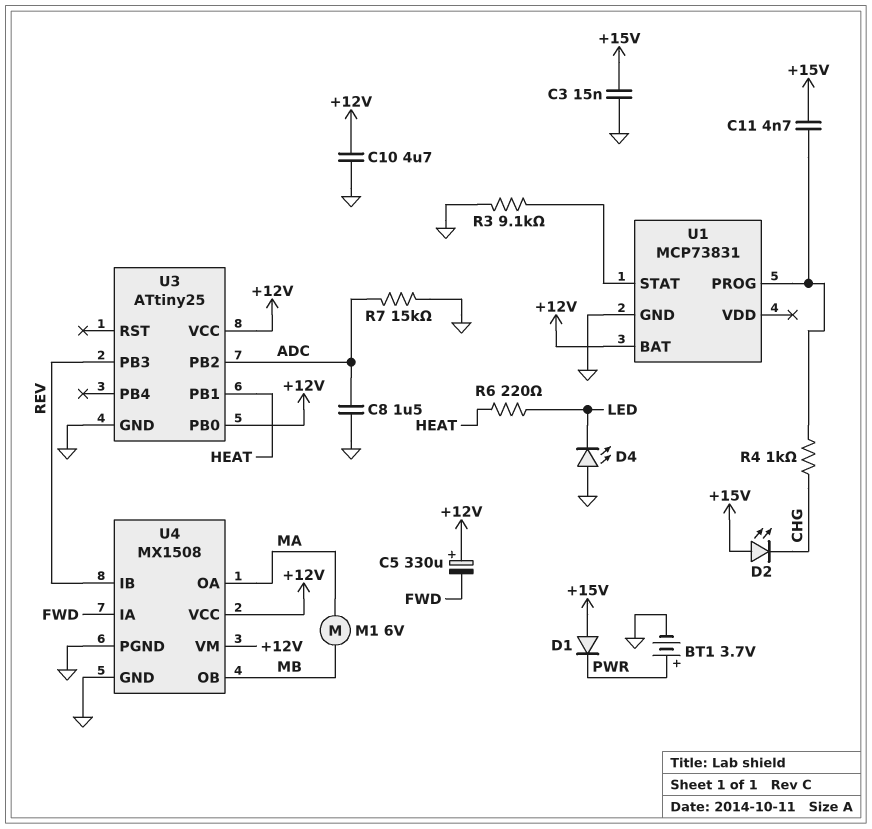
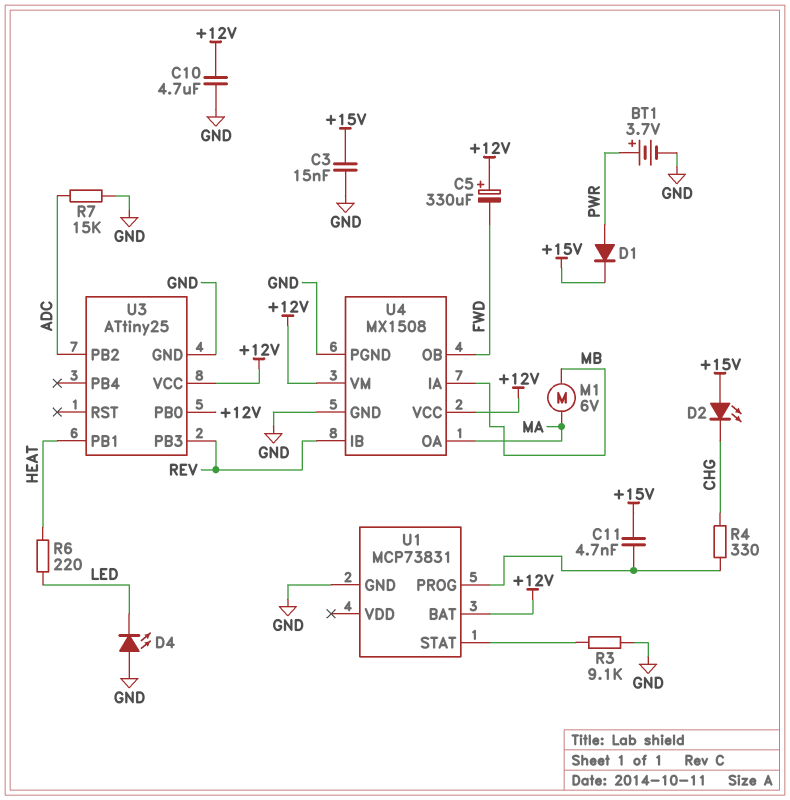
C8: 1.5uF (ADC, GND) -> none
D1: diode (A +15V, K PWR) -> diode (A PWR, K +15V)
R4: 1k (CHG, U1/PROG) -> 330 (CHG, U1/PROG)
U4 pin IA: FWD -> MB
U4 pin OB: MB -> FWD

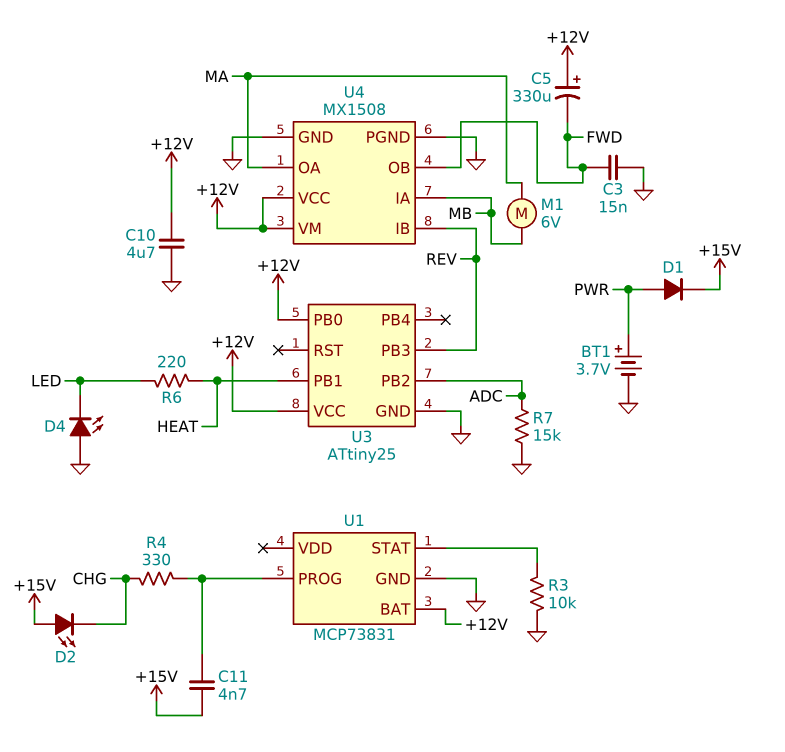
C3: 15nF (+15V, GND) -> 15nF (FWD, GND)
R3: 9.1k (GND, U1/STAT) -> 10k (GND, U1/STAT)

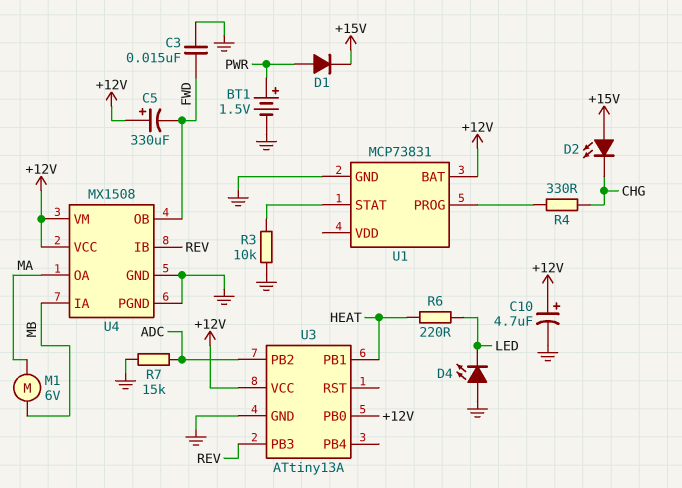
BT1: 3.7V (plus PWR, minus GND) -> 1.5V (plus PWR, minus GND)
C10: 4.7uF (+12V, GND) -> 4.7uF (plus +12V, minus GND)
C11: 4.7nF (+15V, U1/PROG) -> none
U3: ATtiny25 -> ATtiny13A

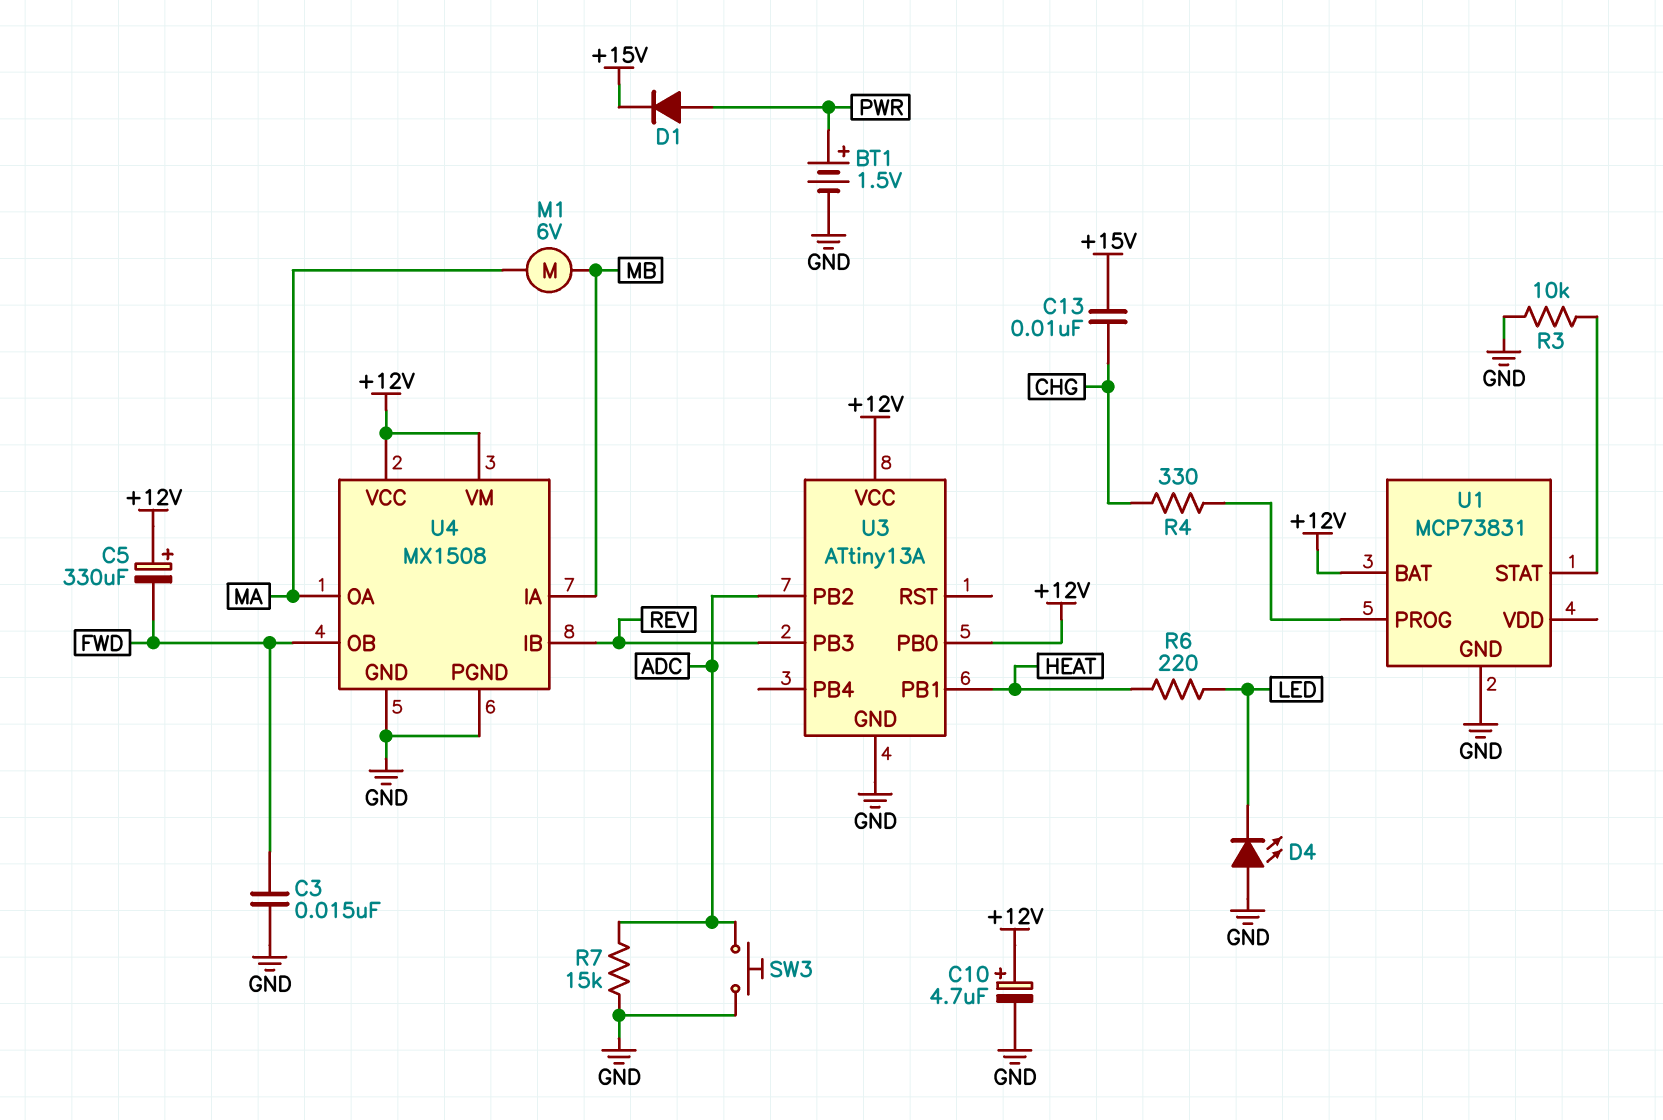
C13: none -> 10nF (+15V, CHG)
D2: LED (A +15V, K CHG) -> none
SW3: none -> button (ADC, GND)

